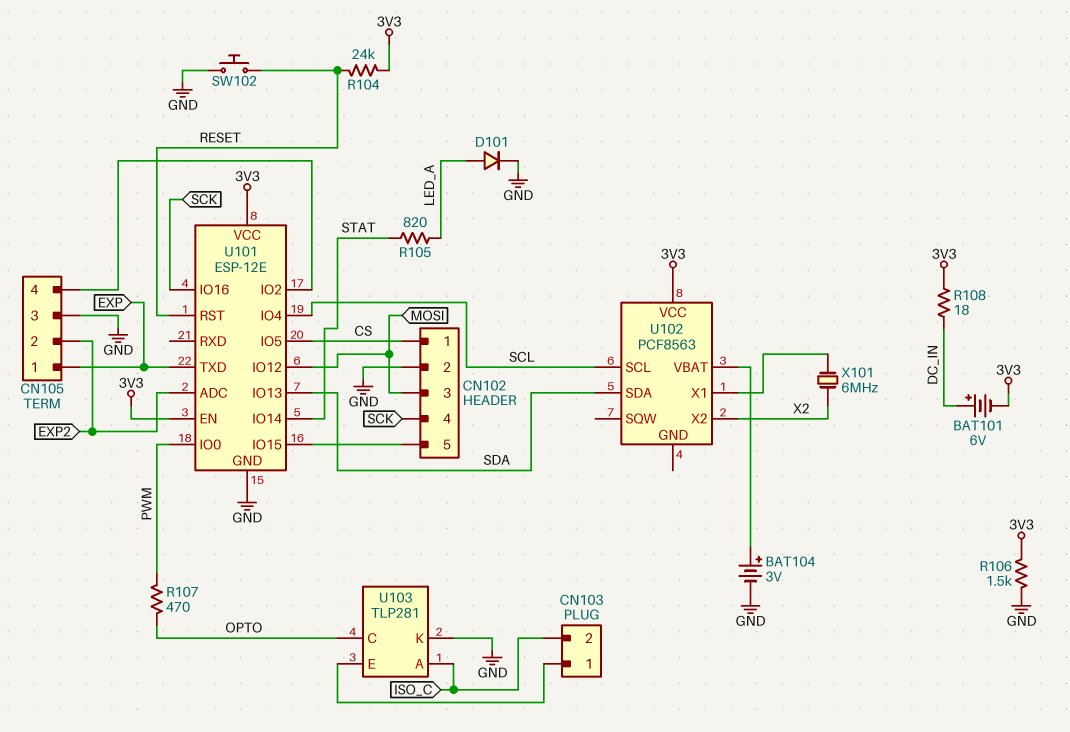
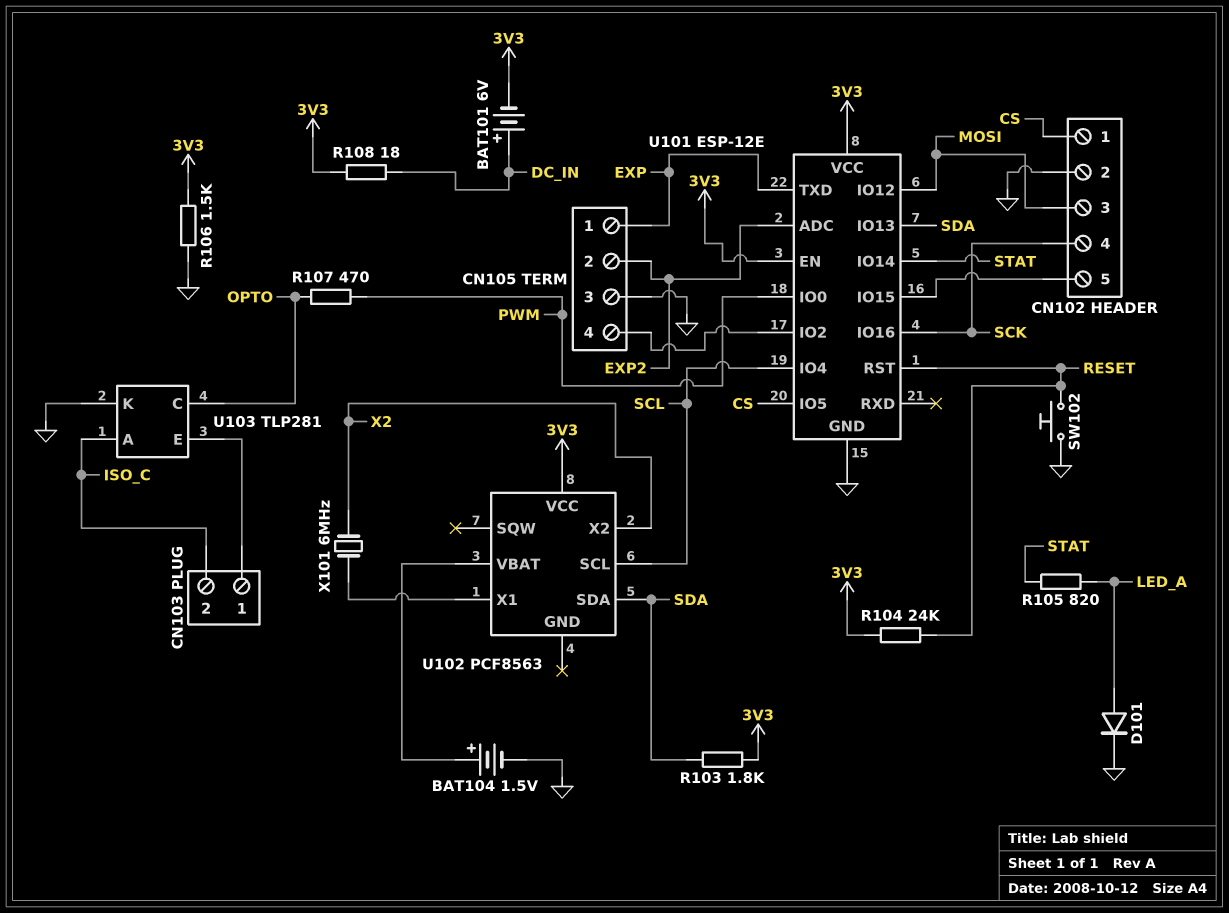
BAT104: 3V (plus U102/VBAT, minus GND) -> 1.5V (plus U102/VBAT, minus GND)
R103: none -> 1.8k (3V3, SDA)

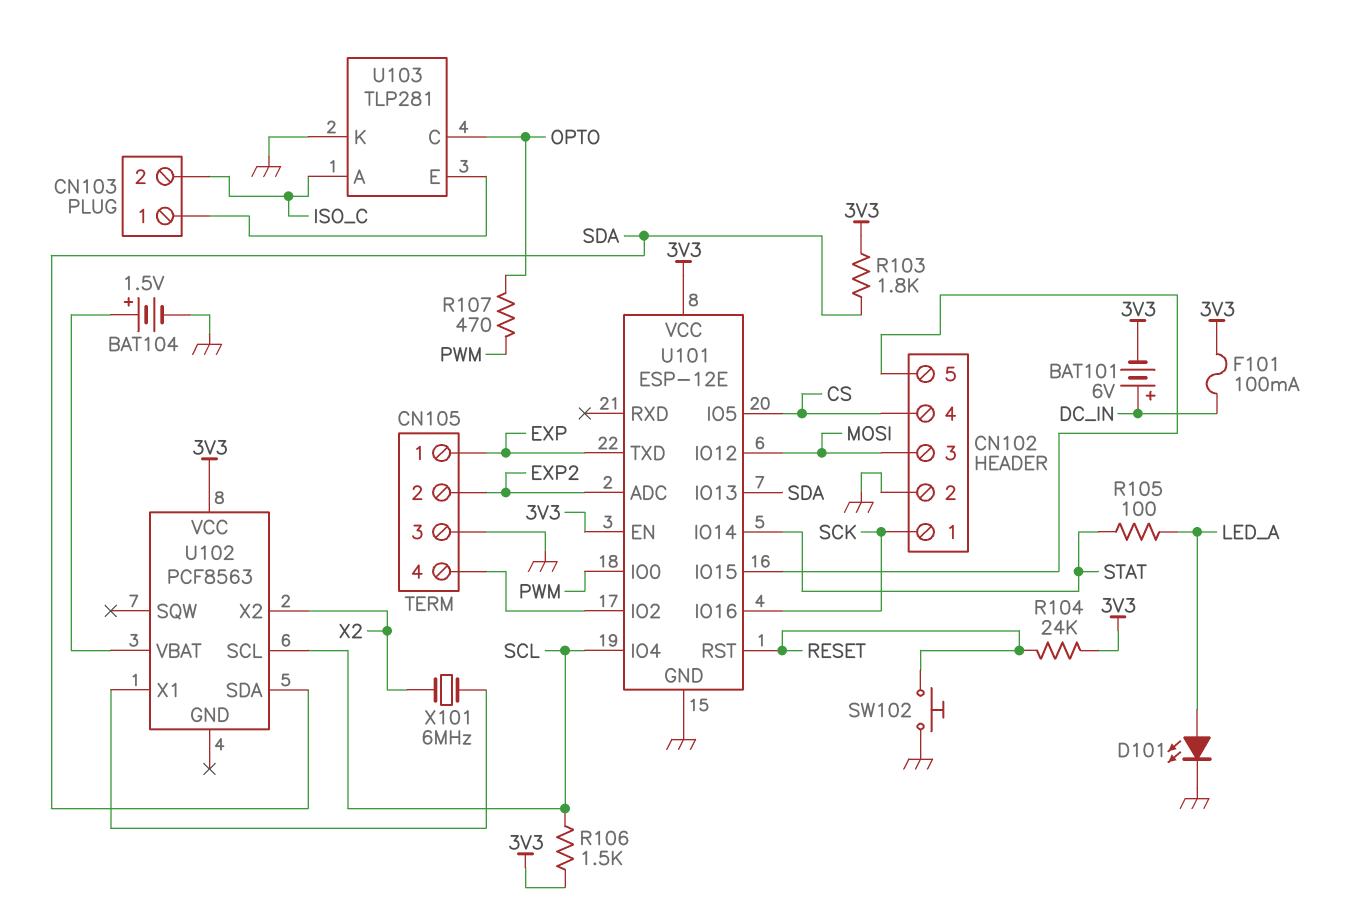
CN102 pin 1: CS -> SCK
CN102 pin 4: SCK -> CS
D101: diode (A LED_A, K GND) -> LED (A LED_A, K GND)
F101: none -> 100mA (3V3, DC_IN)
R105: 820 (LED_A, STAT) -> 100 (LED_A, STAT)
R106: 1.5k (3V3, GND) -> 1.5k (3V3, SCL)
R108: 18 (3V3, DC_IN) -> none

